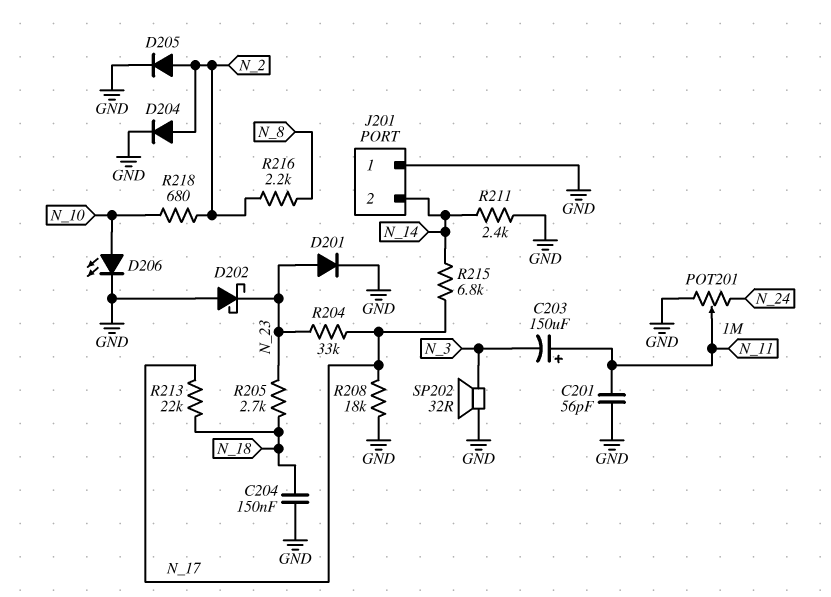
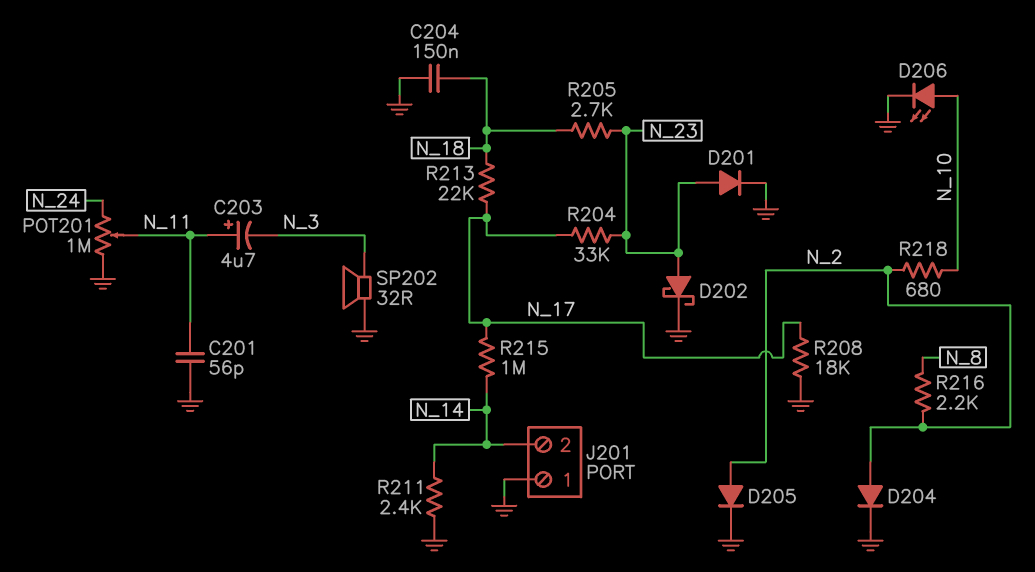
C203: 150uF (plus N_11, minus N_3) -> 4.7uF (plus N_11, minus N_3)
D202: schottky (A GND, K N_23) -> schottky (A N_23, K GND)
R215: 6.8k (N_14, N_17) -> 1M (N_14, N_17)

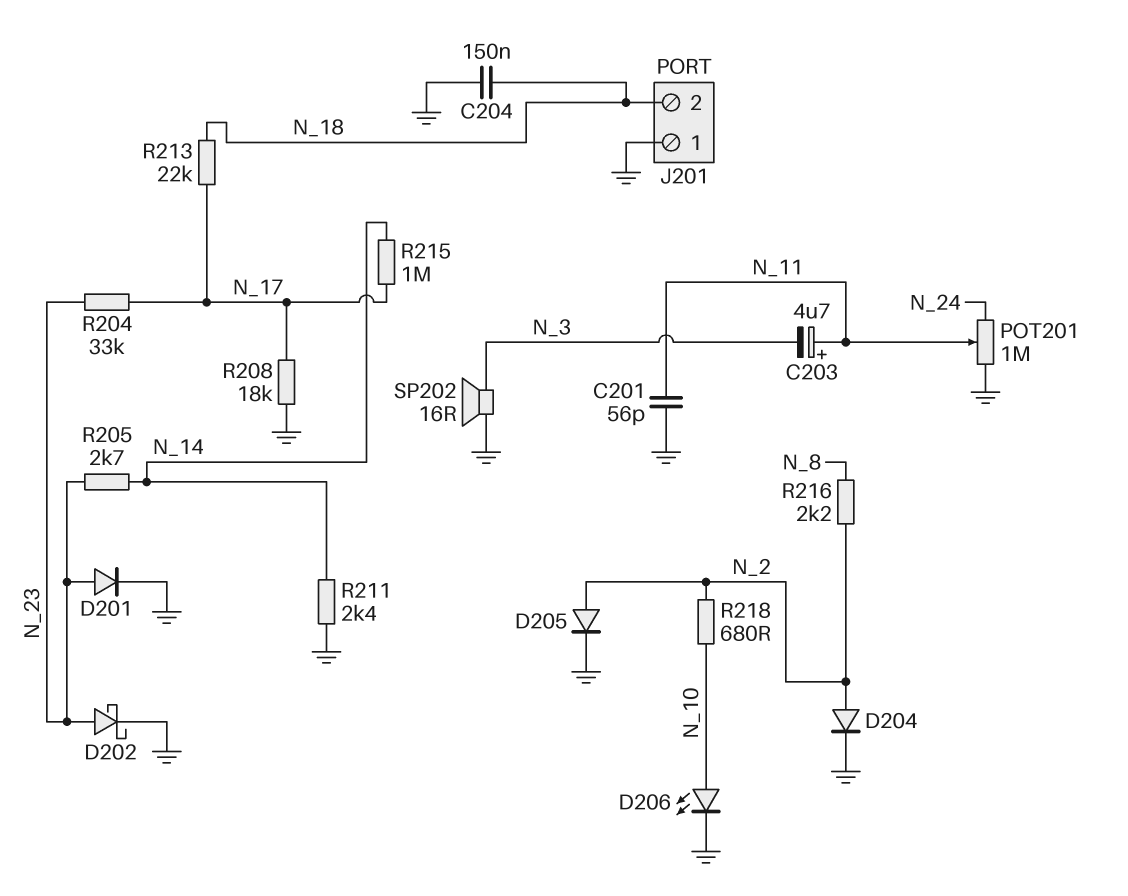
J201 pin 2: N_14 -> N_18
R205: 2.7k (N_18, N_23) -> 2.7k (N_14, N_23)
SP202: speaker 32R (GND, N_3) -> speaker 16R (GND, N_3)

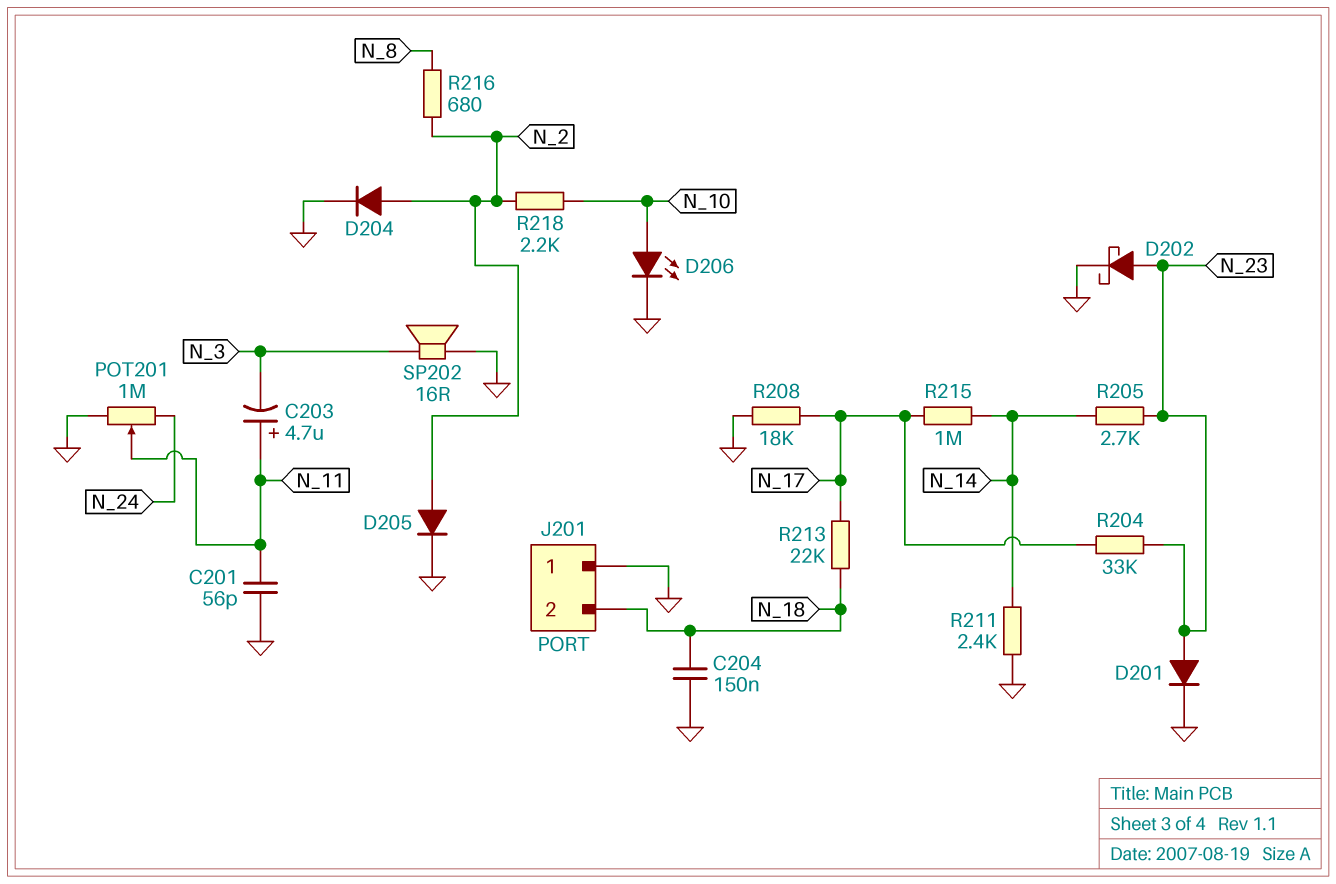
R216: 2.2k (N_2, N_8) -> 680 (N_2, N_8)
R218: 680 (N_2, N_10) -> 2.2k (N_2, N_10)

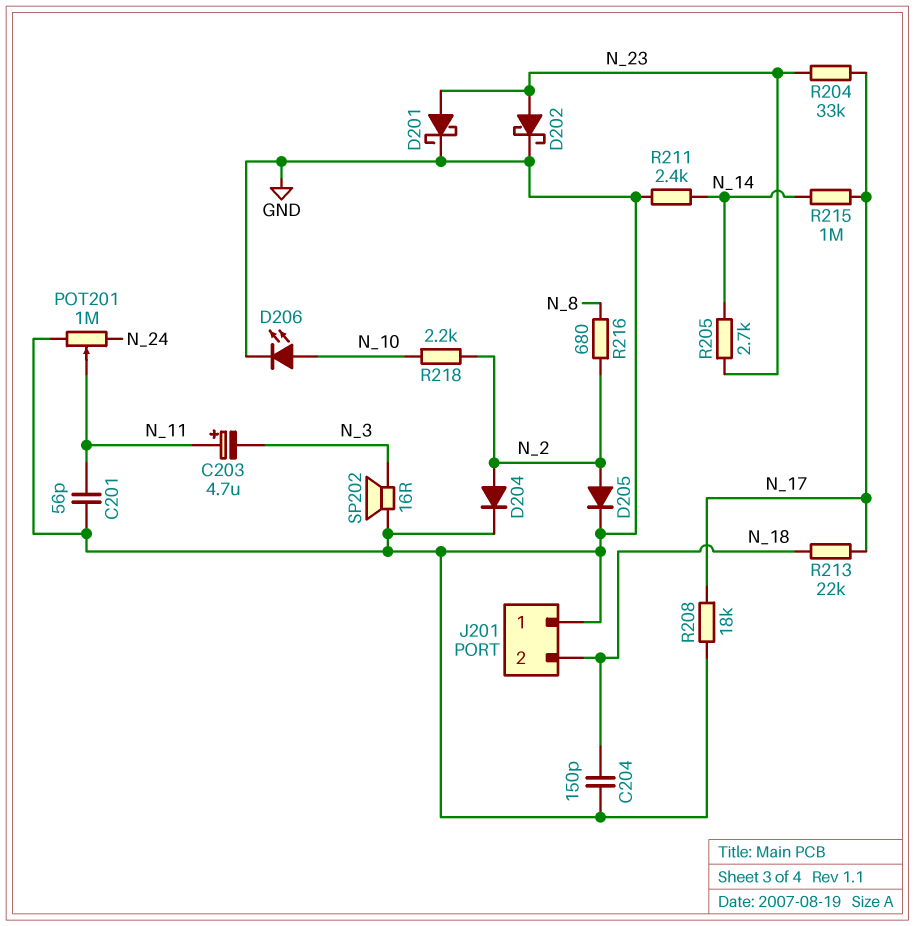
C204: 150nF (GND, N_18) -> 150pF (GND, N_18)
D201: diode (A N_23, K GND) -> schottky (A N_23, K GND)

